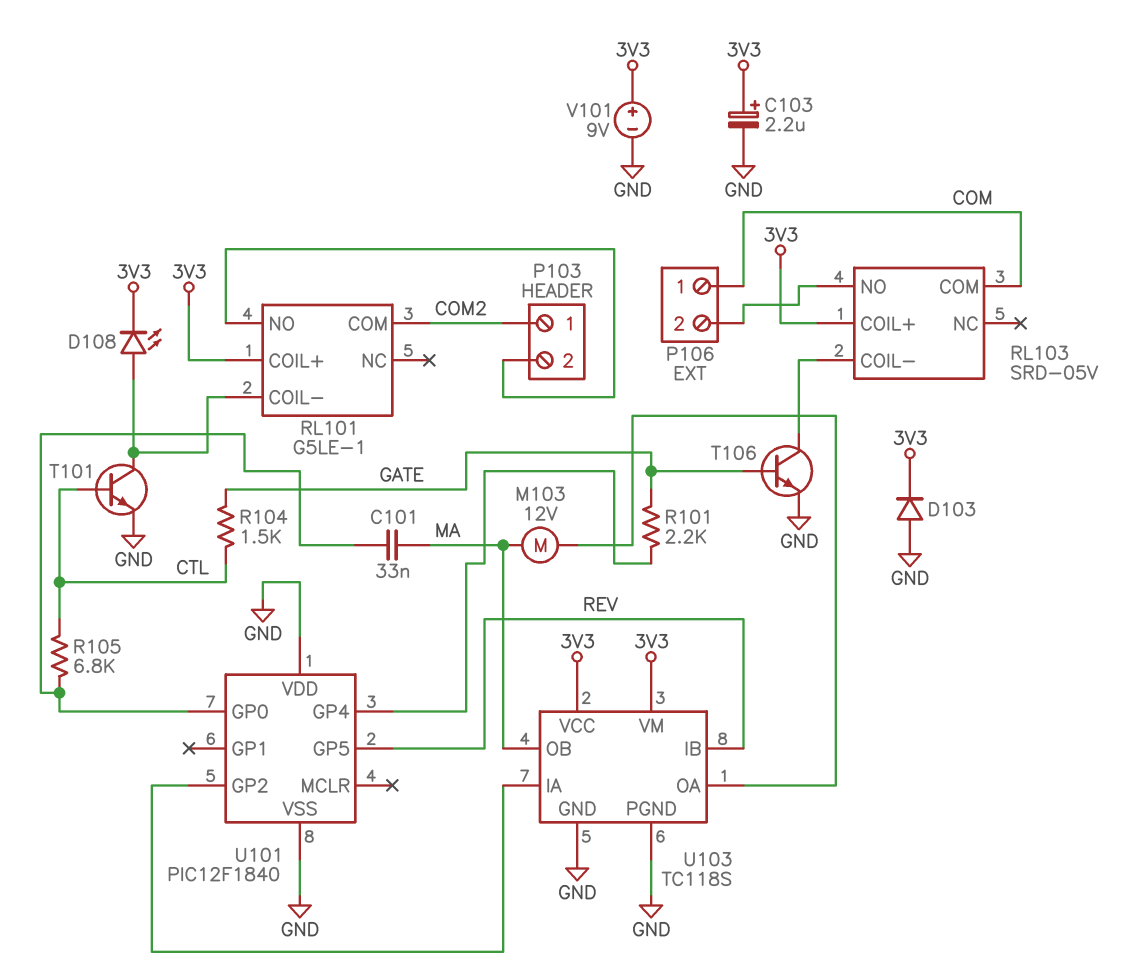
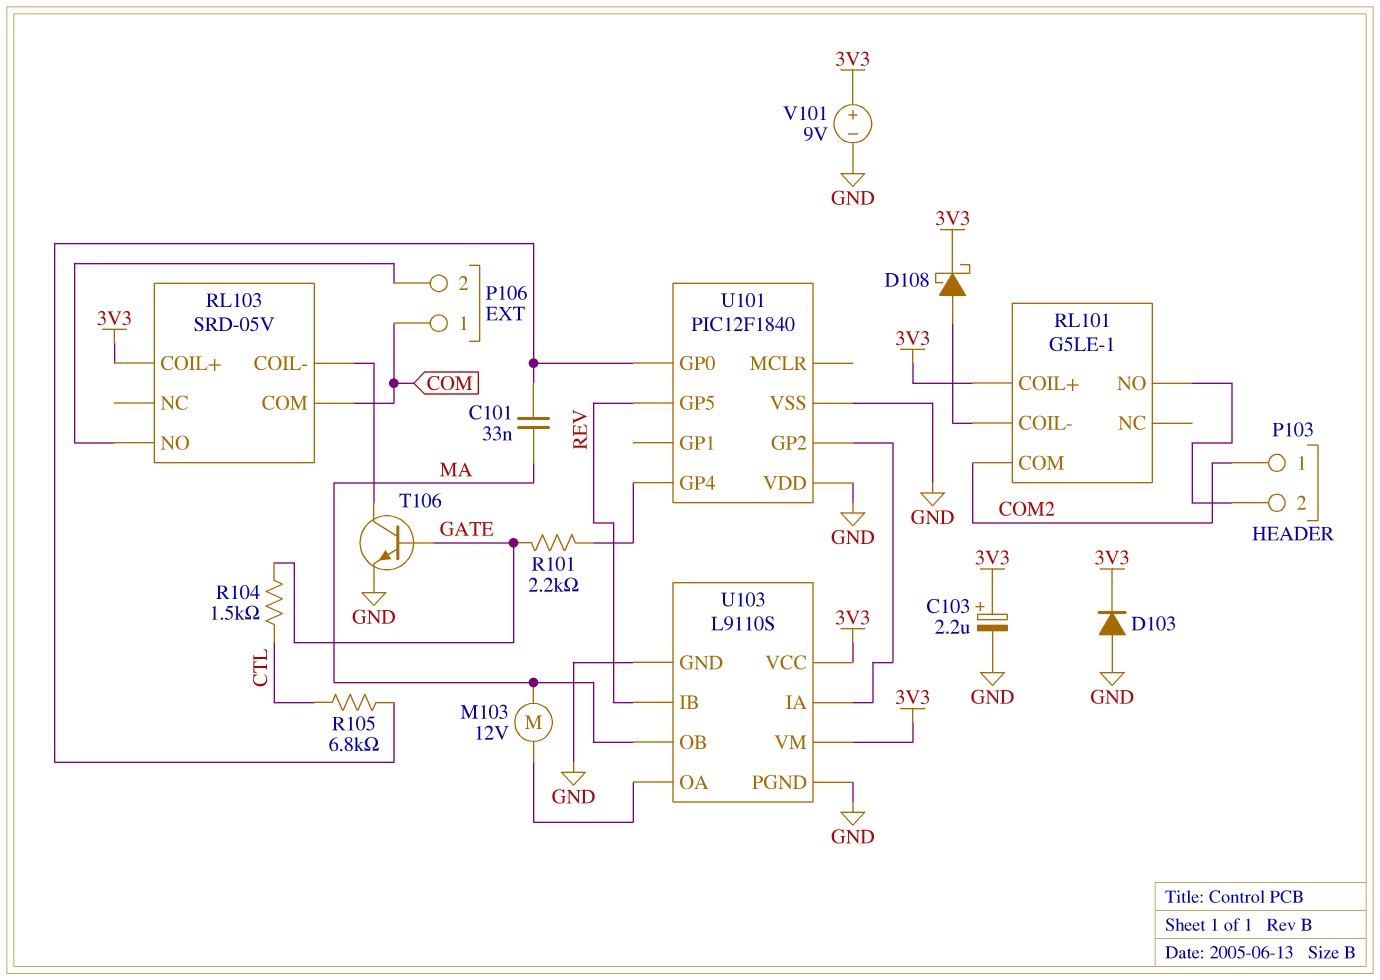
D108: LED (A RL101/COIL-, K 3V3) -> schottky (A RL101/COIL-, K 3V3)
T101: NPN (B CTL, C RL101/COIL-, E GND) -> none
U103: TC118S -> L9110S

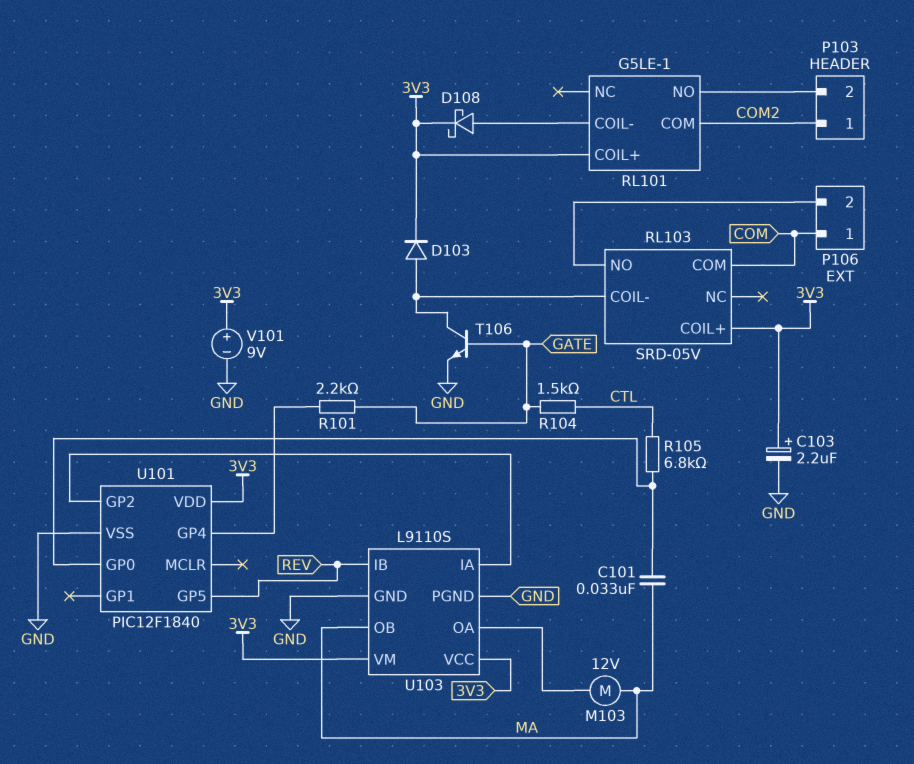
D103: diode (A GND, K 3V3) -> diode (A RL103/COIL-, K 3V3)
U101 pin VDD: GND -> 3V3

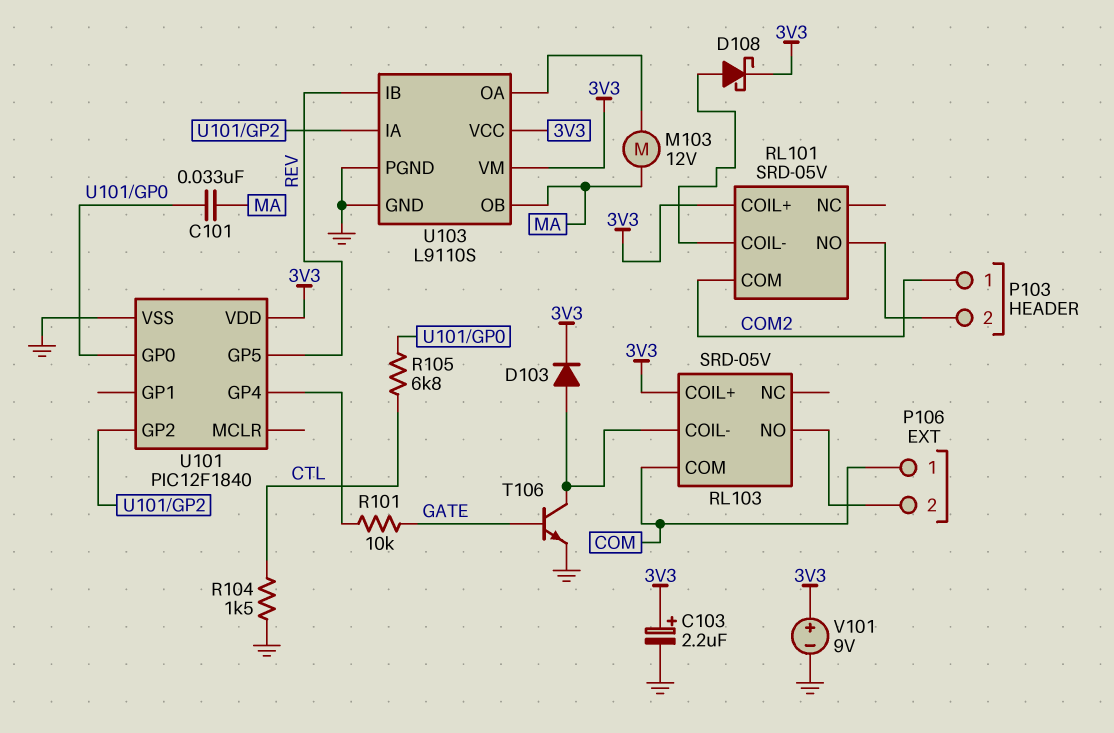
R101: 2.2k (GATE, U101/GP4) -> 10k (GATE, U101/GP4)
R104: 1.5k (CTL, GATE) -> 1.5k (CTL, GND)
RL101: G5LE-1 -> SRD-05V

